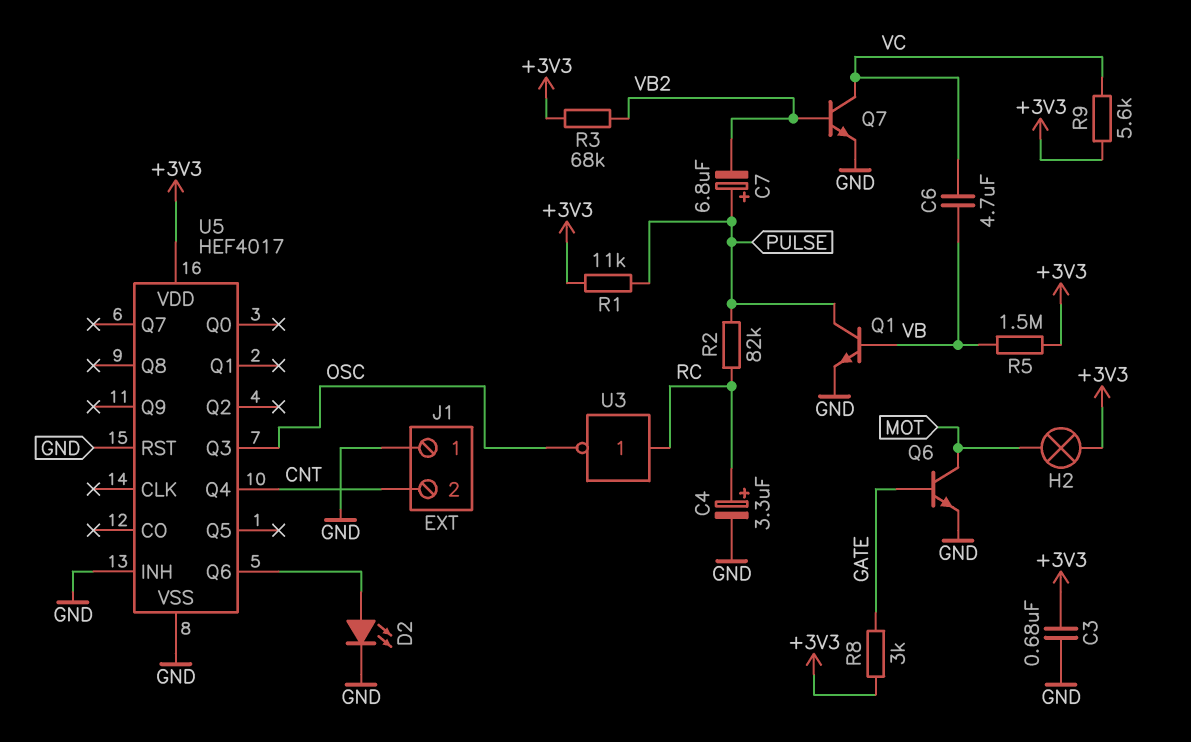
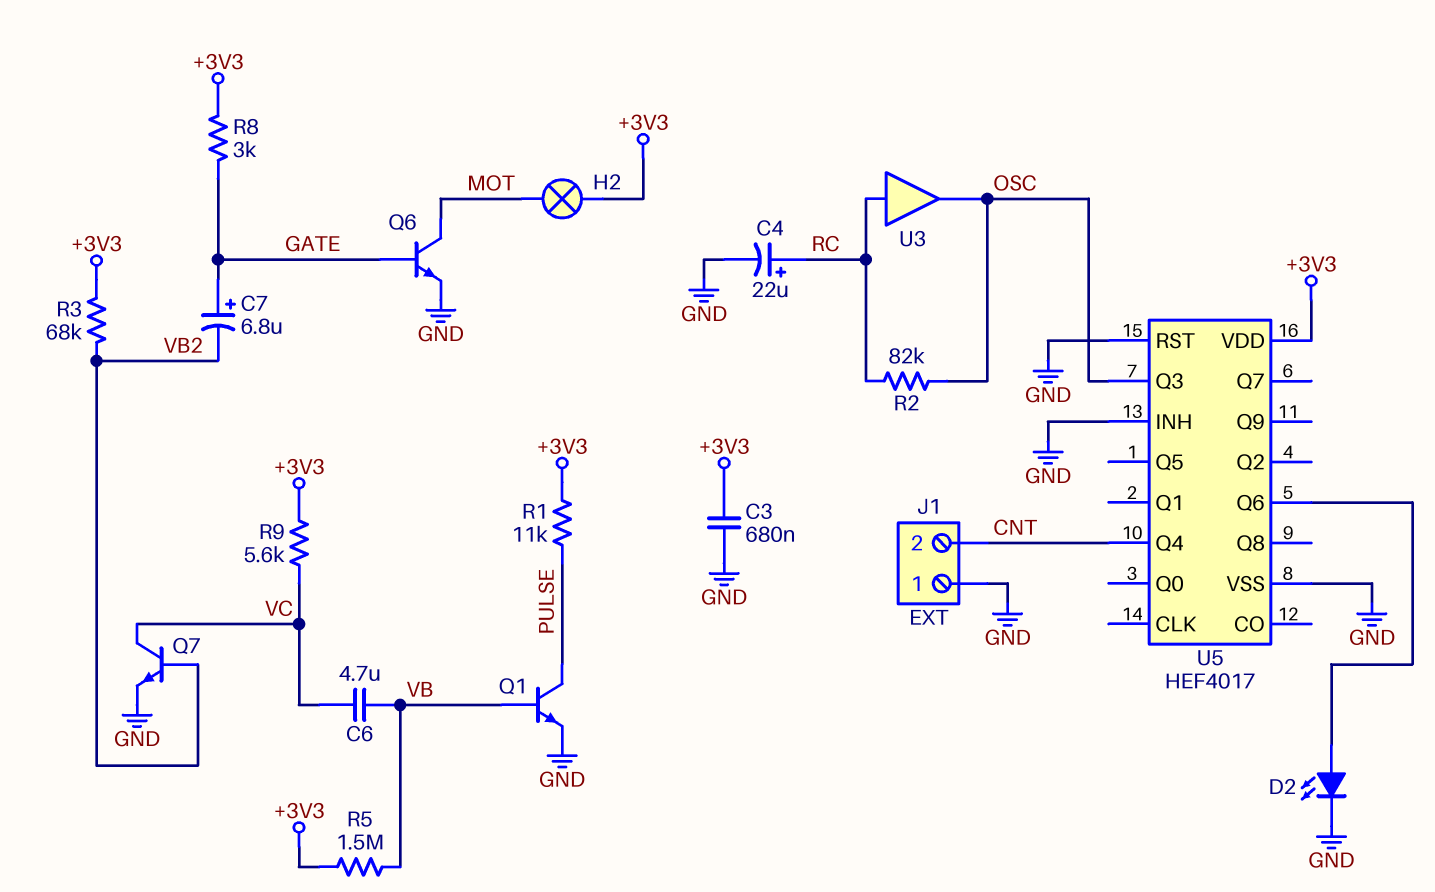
C4: 3.3uF (plus RC, minus GND) -> 22uF (plus RC, minus GND)
C7: 6.8uF (plus PULSE, minus VB2) -> 6.8uF (plus GATE, minus VB2)
R2: 82k (PULSE, RC) -> 82k (OSC, RC)
U3: NOT (in RC, out OSC) -> buffer (in RC, out OSC)

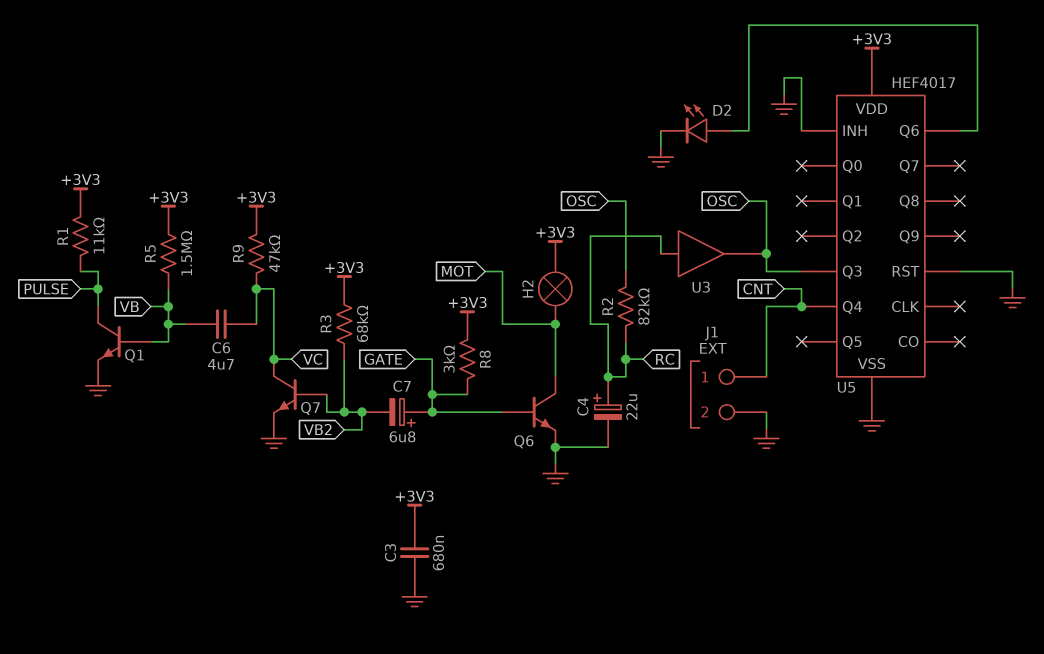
J1 pin 1: GND -> CNT
J1 pin 2: CNT -> GND
R9: 5.6k (+3V3, VC) -> 47k (+3V3, VC)

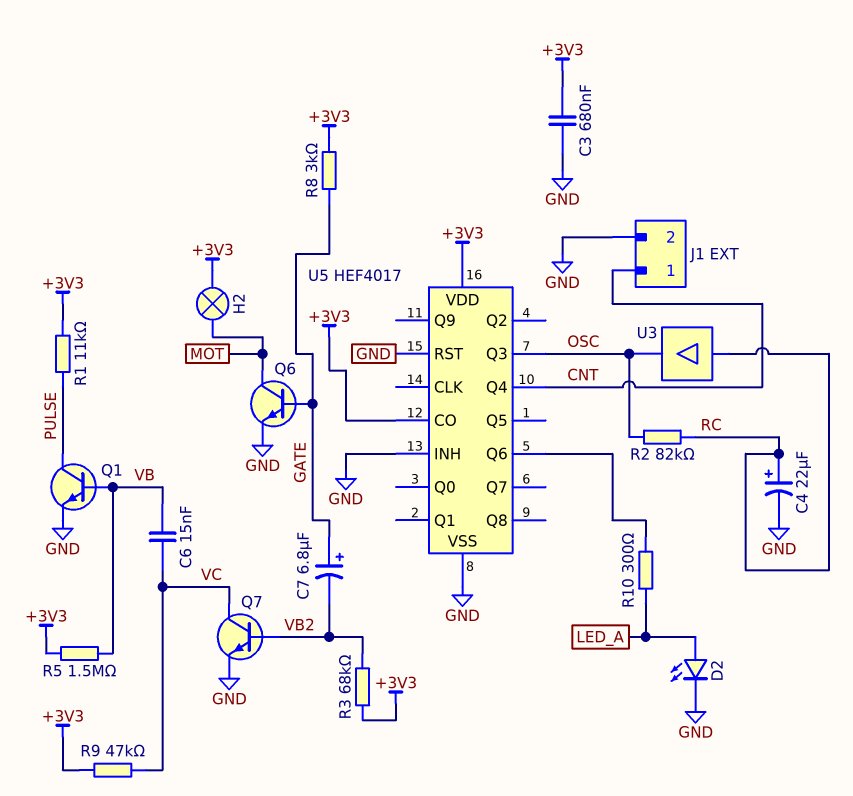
C6: 4.7uF (VB, VC) -> 15nF (VB, VC)
D2: LED (A U5/Q6, K GND) -> LED (A LED_A, K GND)
R10: none -> 300 (LED_A, U5/Q6)
U5 pin CO: none -> +3V3

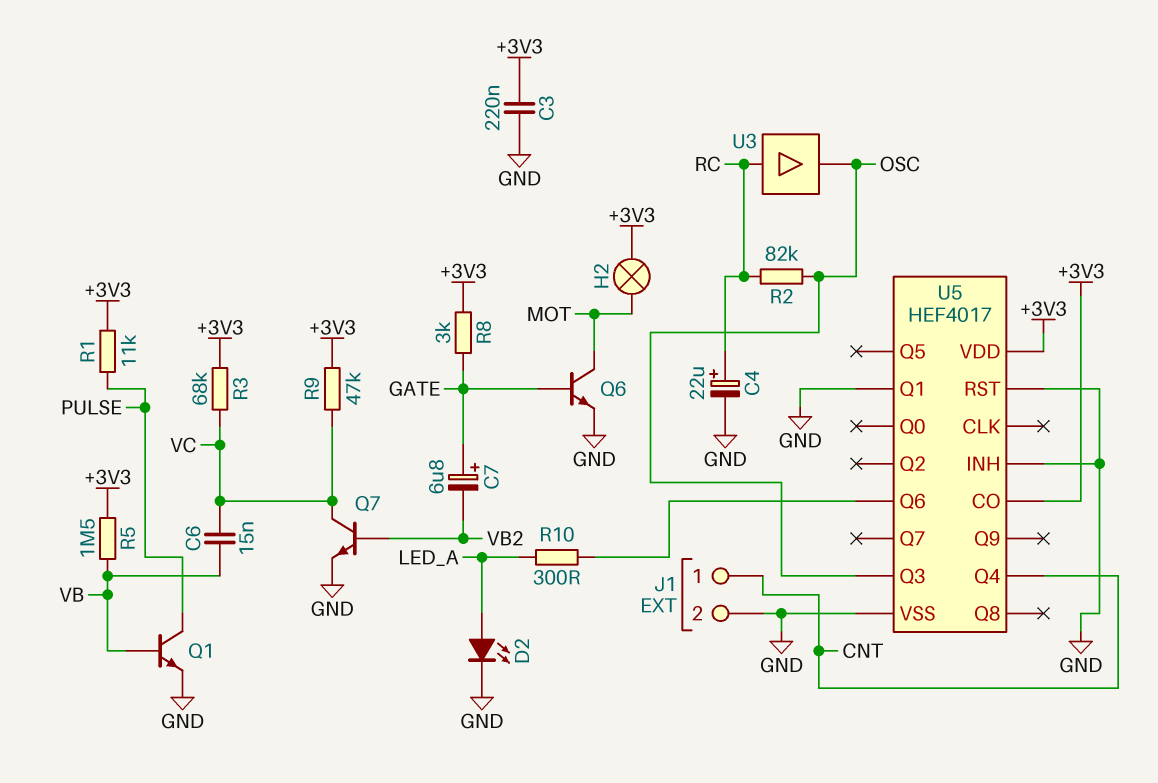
C3: 680nF (+3V3, GND) -> 220nF (+3V3, GND)
R3: 68k (+3V3, VB2) -> 68k (+3V3, VC)
U5 pin Q1: none -> GND

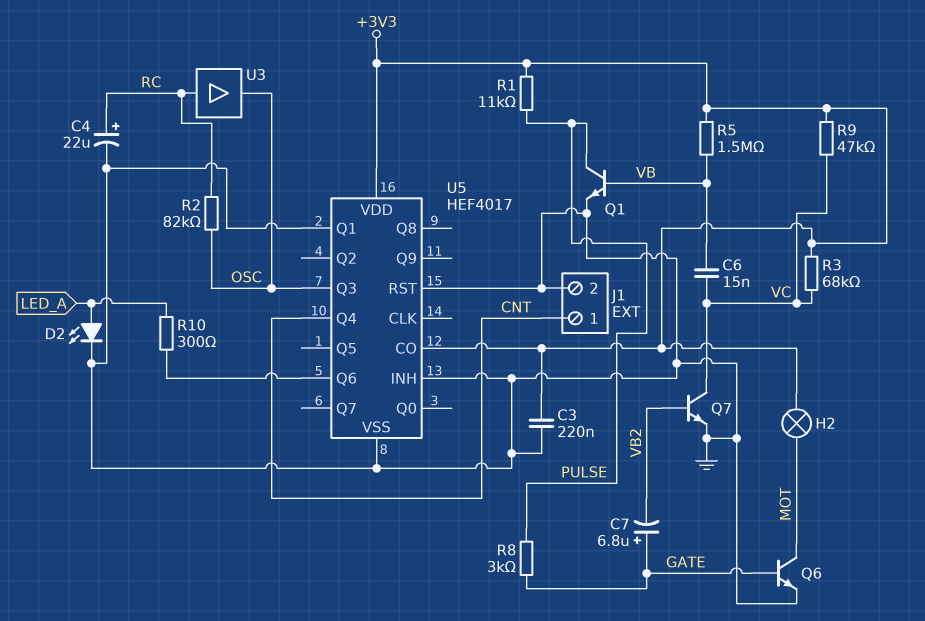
R8: 3k (+3V3, GATE) -> 3k (GATE, PULSE)

